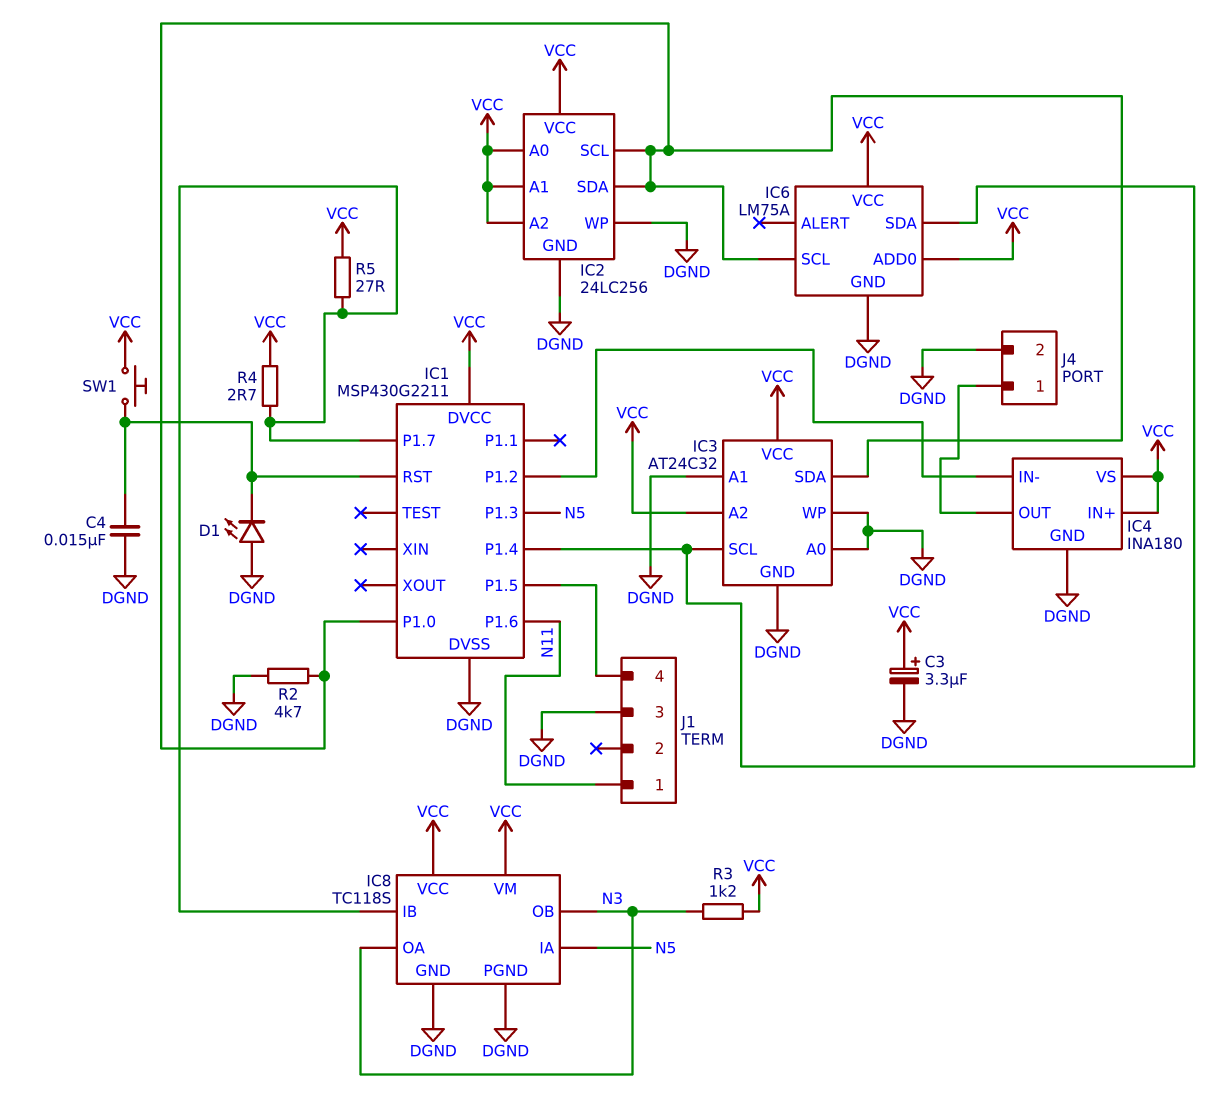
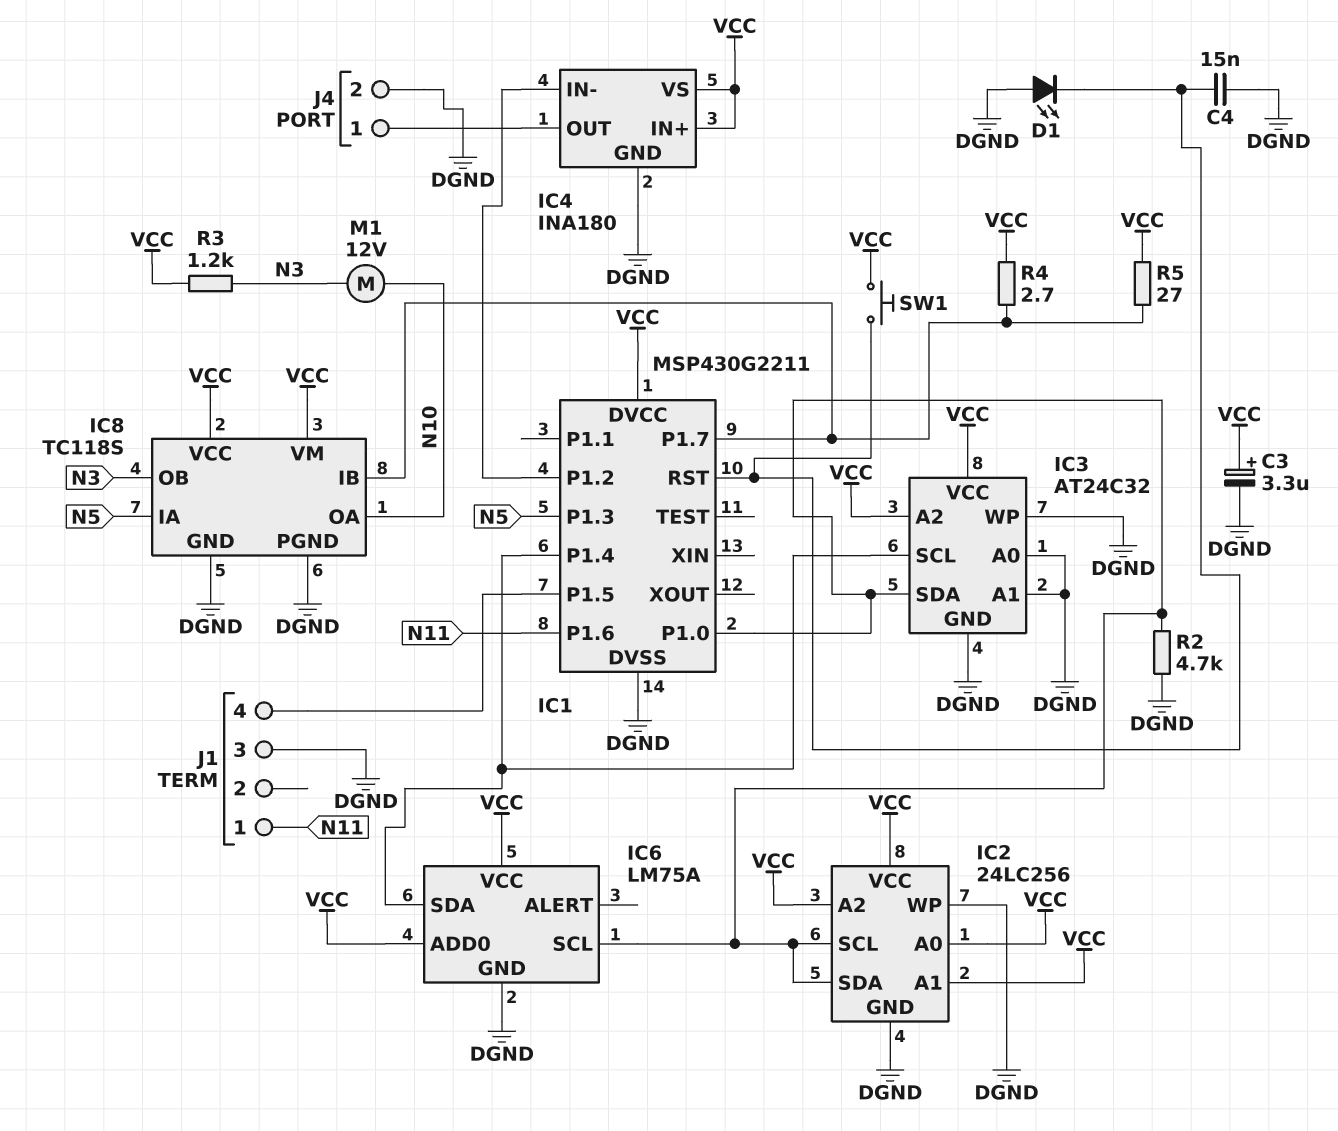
IC8 pin OA: N3 -> N10
M1: none -> motor 12V (N3, N10)

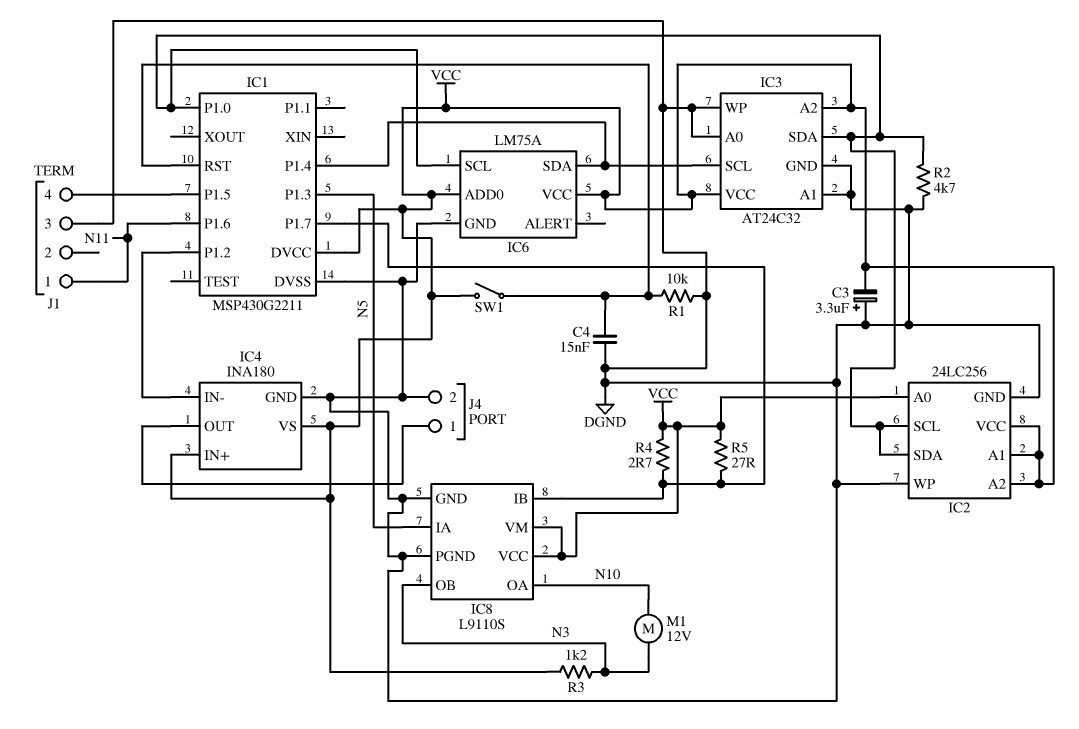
C3: 3.3uF (plus VCC, minus DGND) -> 3.3uF (plus DGND, minus VCC)
D1: LED (A DGND, K IC1/RST) -> none
IC8: TC118S -> L9110S
R1: none -> 10k (DGND, IC1/RST)
SW1: button (IC1/RST, VCC) -> switch (IC1/RST, VCC)

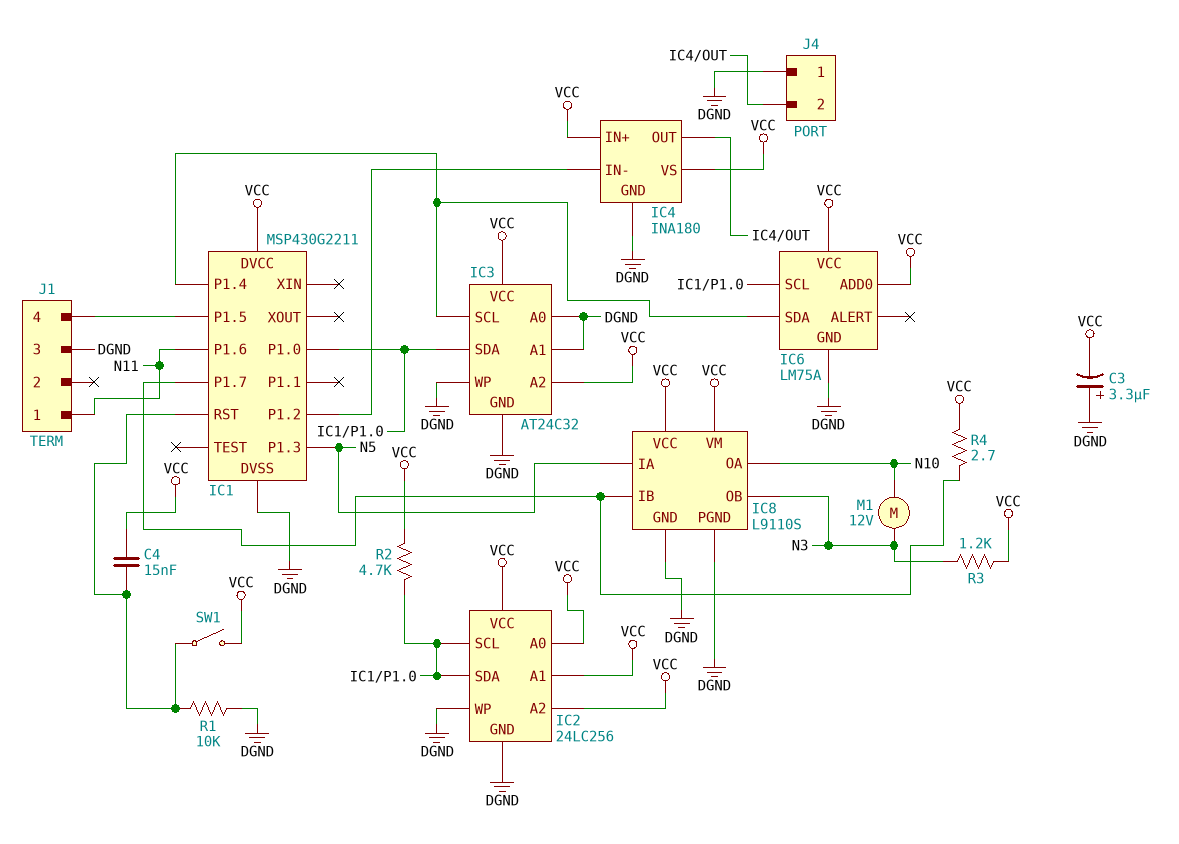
C4: 15nF (DGND, IC1/RST) -> 15nF (IC1/RST, VCC)
J4 pin 1: IC4/OUT -> DGND
J4 pin 2: DGND -> IC4/OUT
R2: 4.7k (DGND, IC1/P1.0) -> 4.7k (IC1/P1.0, VCC)
R5: 27 (IC1/P1.7, VCC) -> none

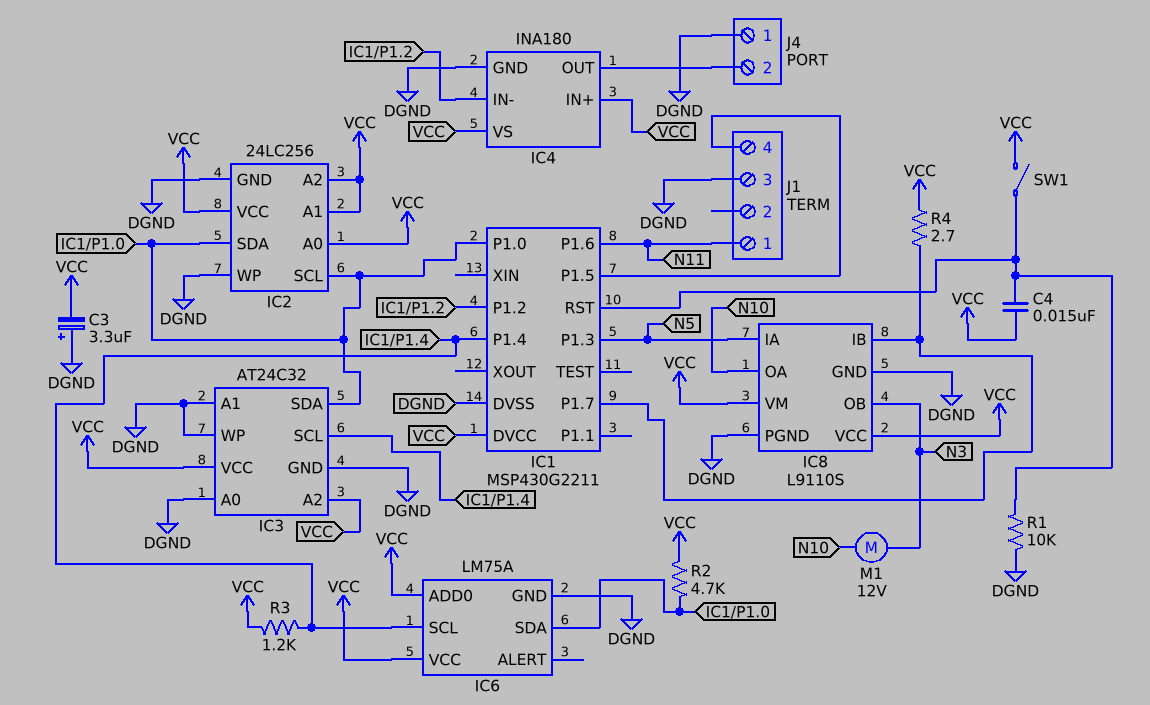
IC6 pin SCL: IC1/P1.0 -> IC1/P1.4
IC6 pin SDA: IC1/P1.4 -> IC1/P1.0
R3: 1.2k (N3, VCC) -> 1.2k (IC1/P1.4, VCC)

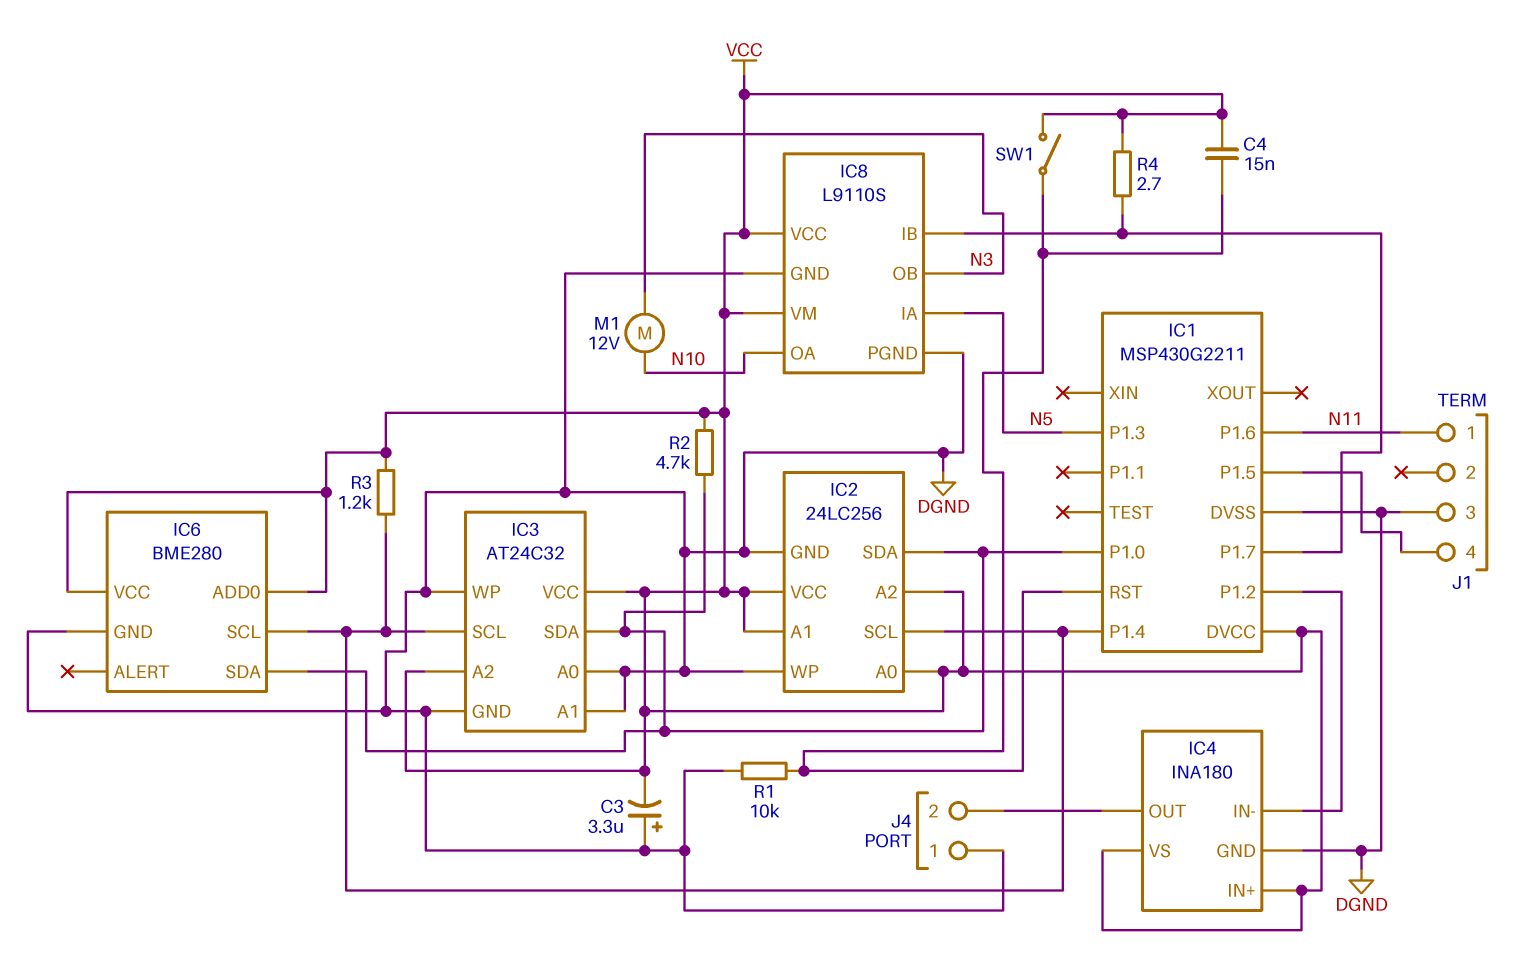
IC2 pin SCL: IC1/P1.0 -> IC1/P1.4
IC6: LM75A -> BME280

